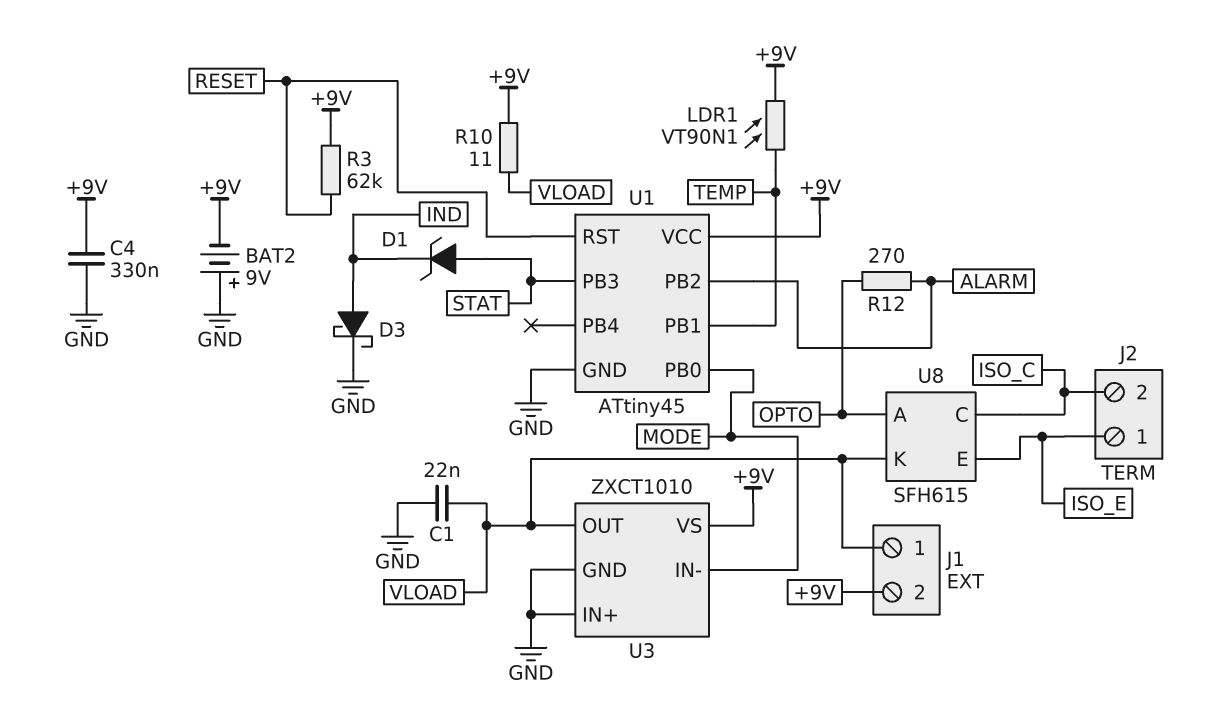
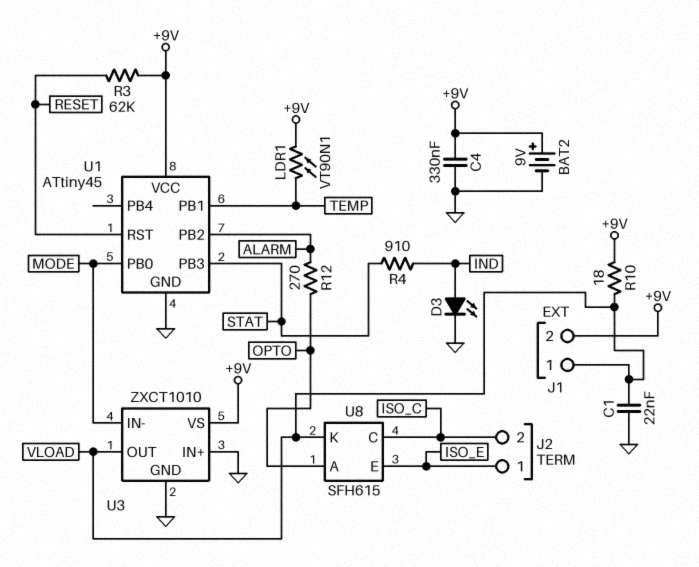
BAT2: 9V (plus GND, minus +9V) -> 9V (plus +9V, minus GND)
D1: zener (A STAT, K IND) -> none
D3: schottky (A IND, K GND) -> LED (A IND, K GND)
R4: none -> 910 (IND, STAT)
R10: 11 (+9V, VLOAD) -> 18 (+9V, VLOAD)

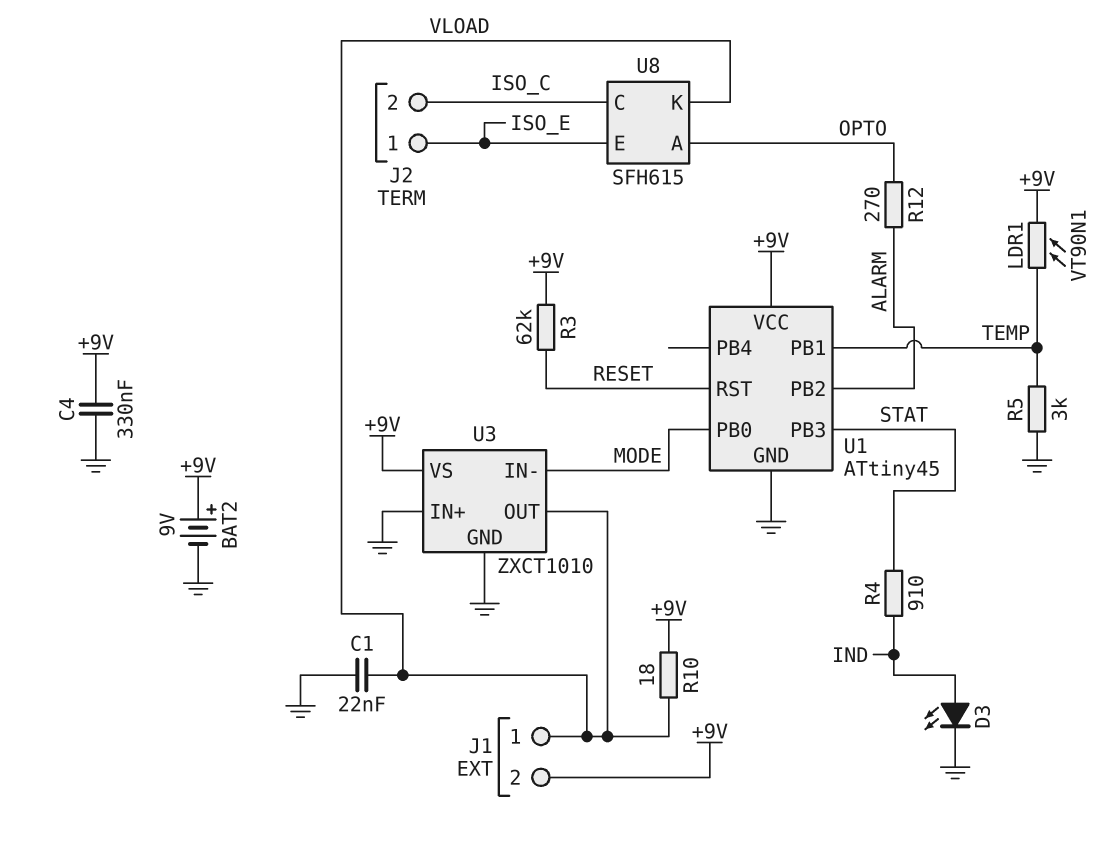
R5: none -> 3k (GND, TEMP)

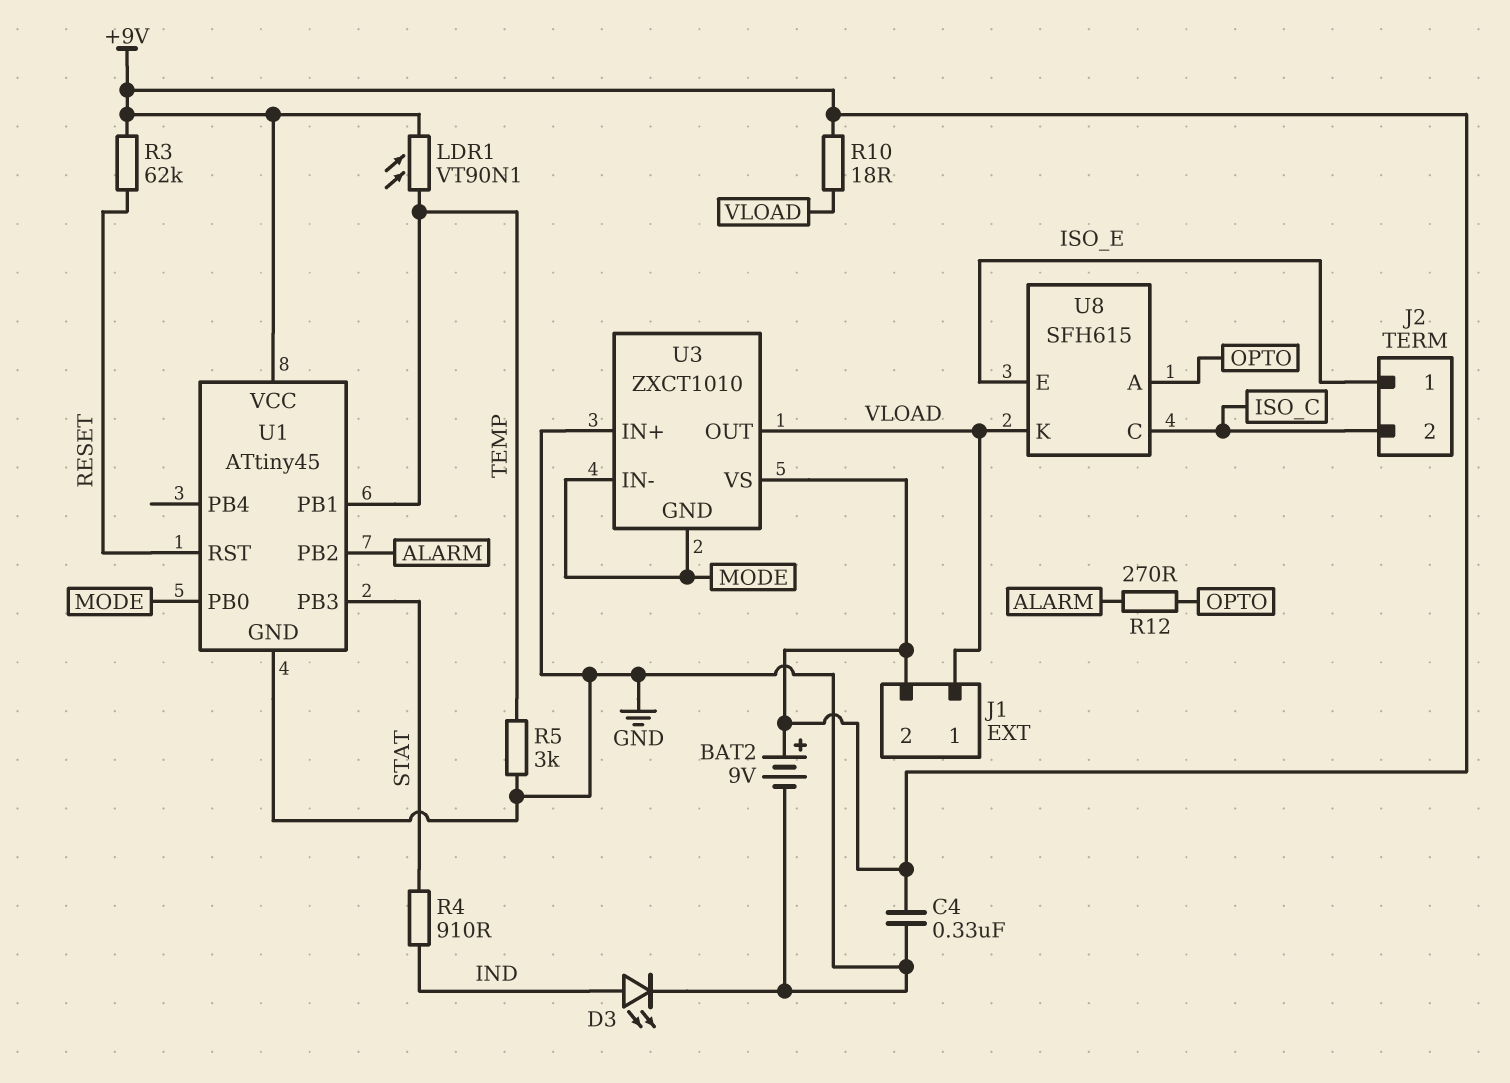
C1: 22nF (GND, VLOAD) -> none
U3 pin GND: GND -> MODE

